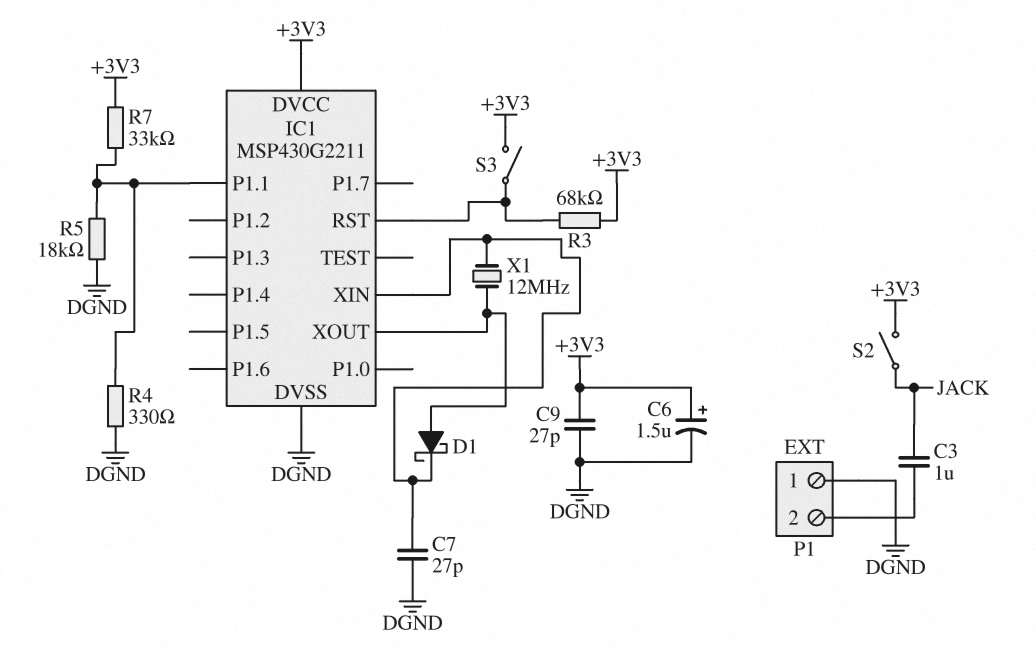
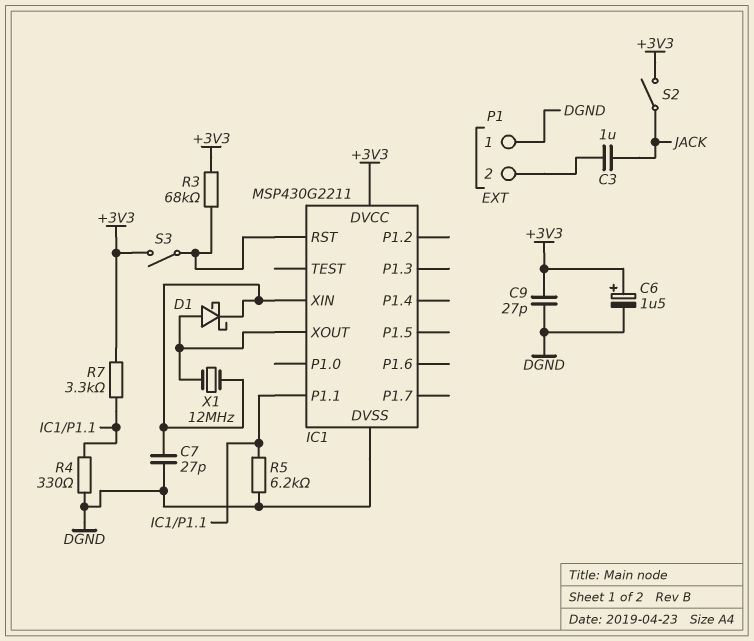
R5: 18k (DGND, IC1/P1.1) -> 6.2k (DGND, IC1/P1.1)
R7: 33k (+3V3, IC1/P1.1) -> 3.3k (+3V3, IC1/P1.1)

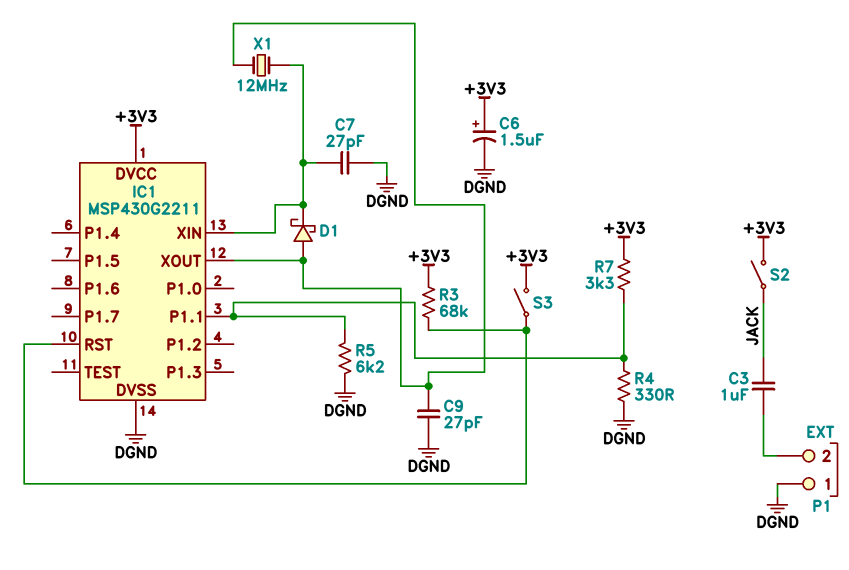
C9: 27pF (+3V3, DGND) -> 27pF (DGND, IC1/XOUT)

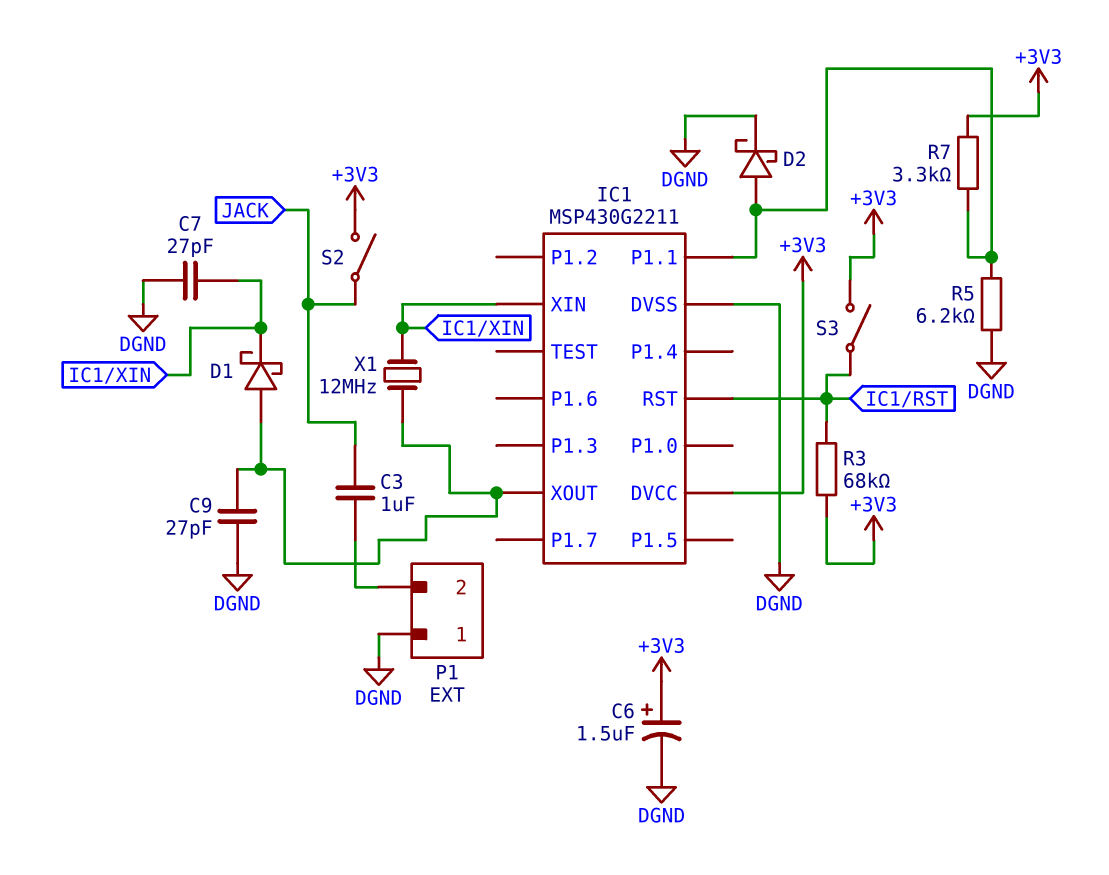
D2: none -> schottky (A IC1/P1.1, K DGND)
R4: 330 (DGND, IC1/P1.1) -> none

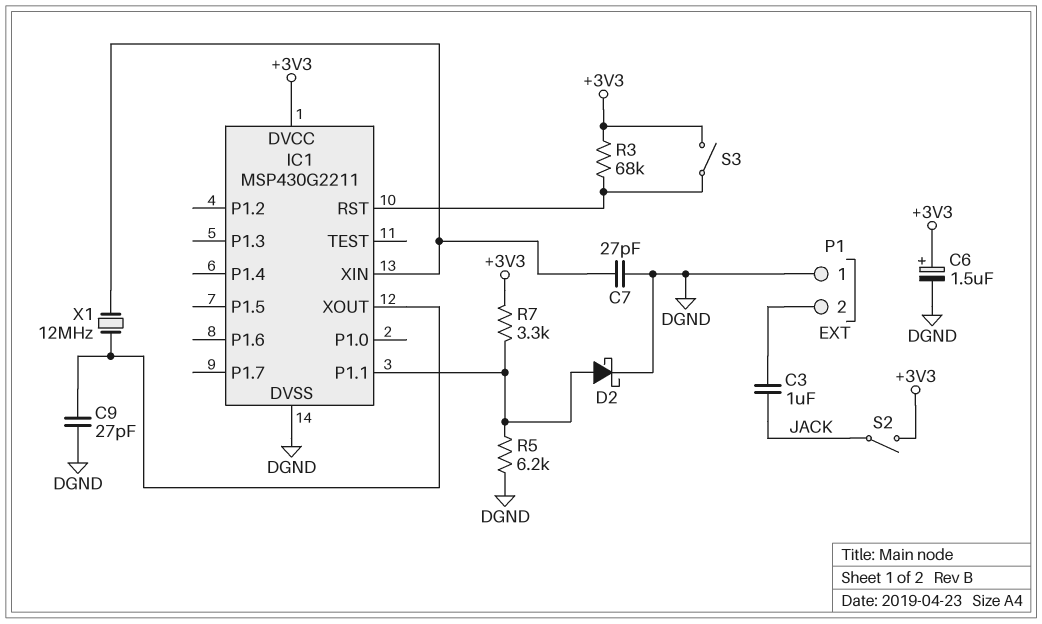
D1: schottky (A IC1/XOUT, K IC1/XIN) -> none

